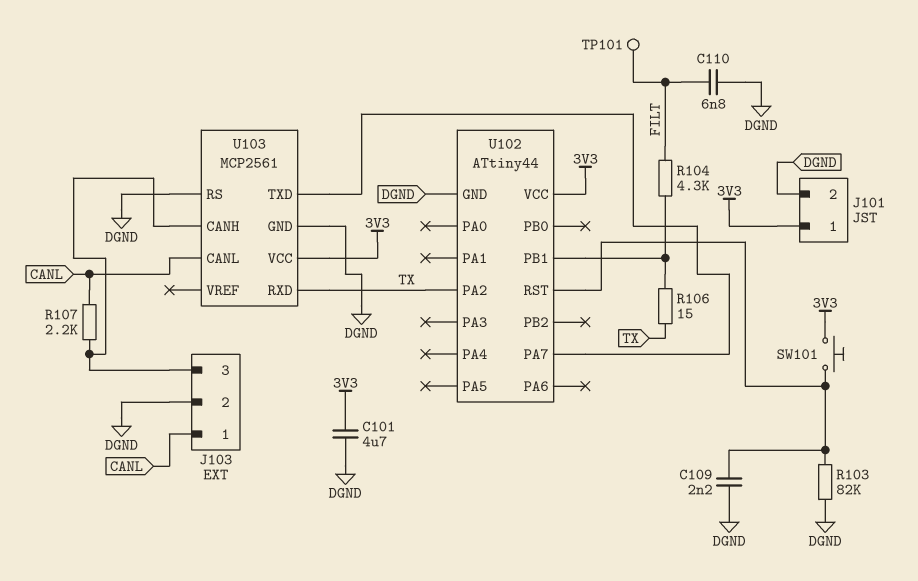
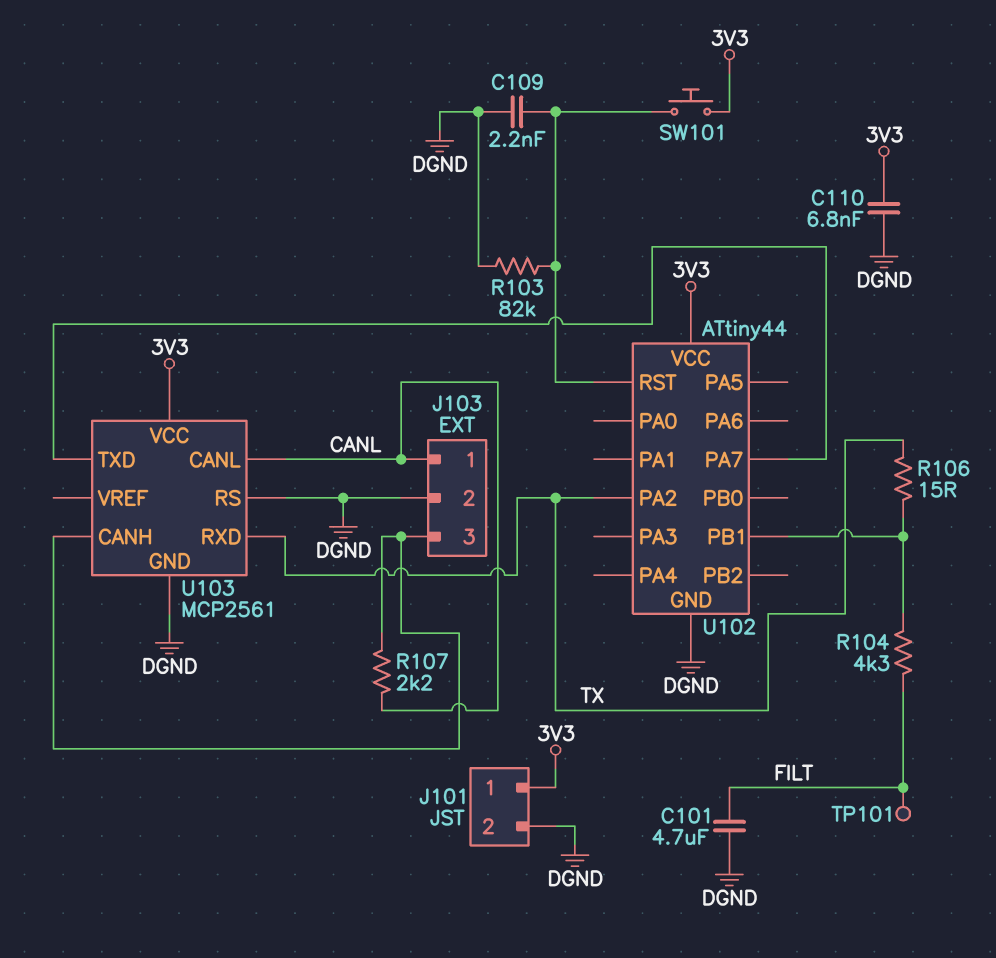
C101: 4.7uF (3V3, DGND) -> 4.7uF (DGND, FILT)
C110: 6.8nF (DGND, FILT) -> 6.8nF (3V3, DGND)

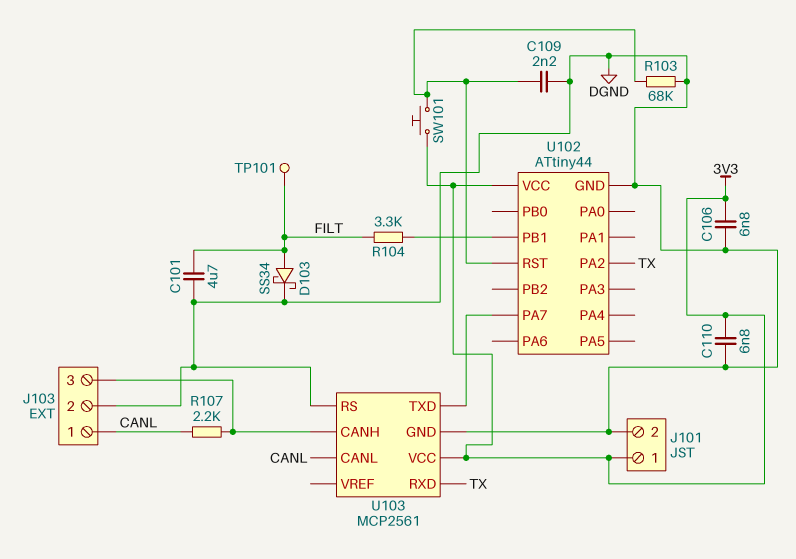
C106: none -> 6.8nF (3V3, DGND)
D103: none -> schottky SS34 (A FILT, K DGND)
R103: 82k (DGND, U102/RST) -> 68k (DGND, U102/RST)
R104: 4.3k (FILT, U102/PB1) -> 3.3k (FILT, U102/PB1)
R106: 15 (TX, U102/PB1) -> none

